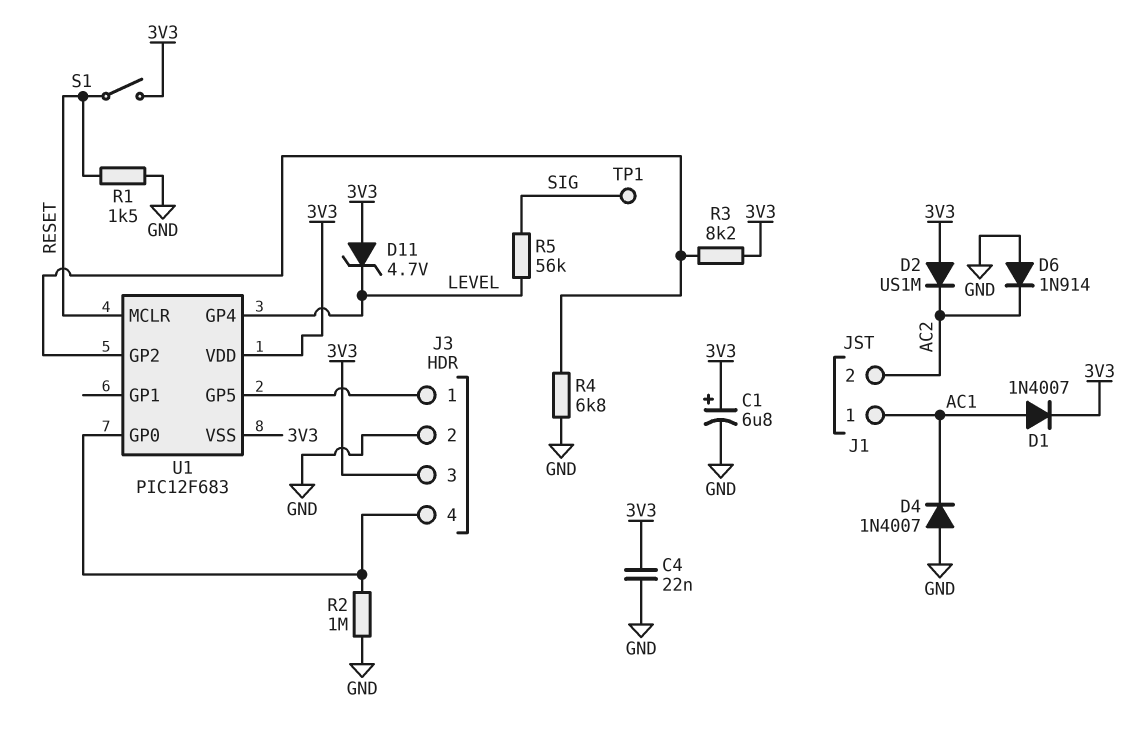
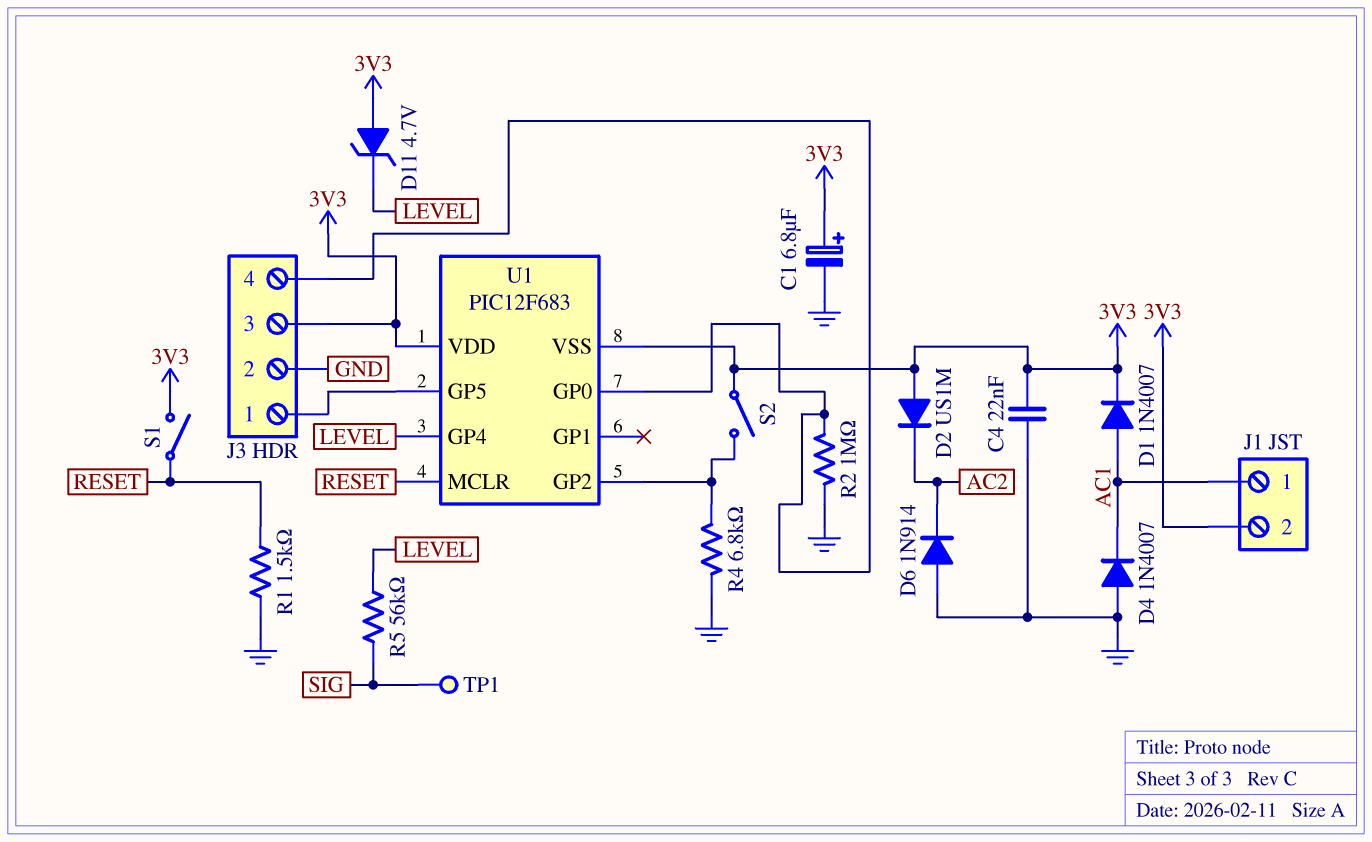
J1 pin 2: AC2 -> 3V3
R3: 8.2k (3V3, U1/GP2) -> none
S2: none -> switch (3V3, U1/GP2)

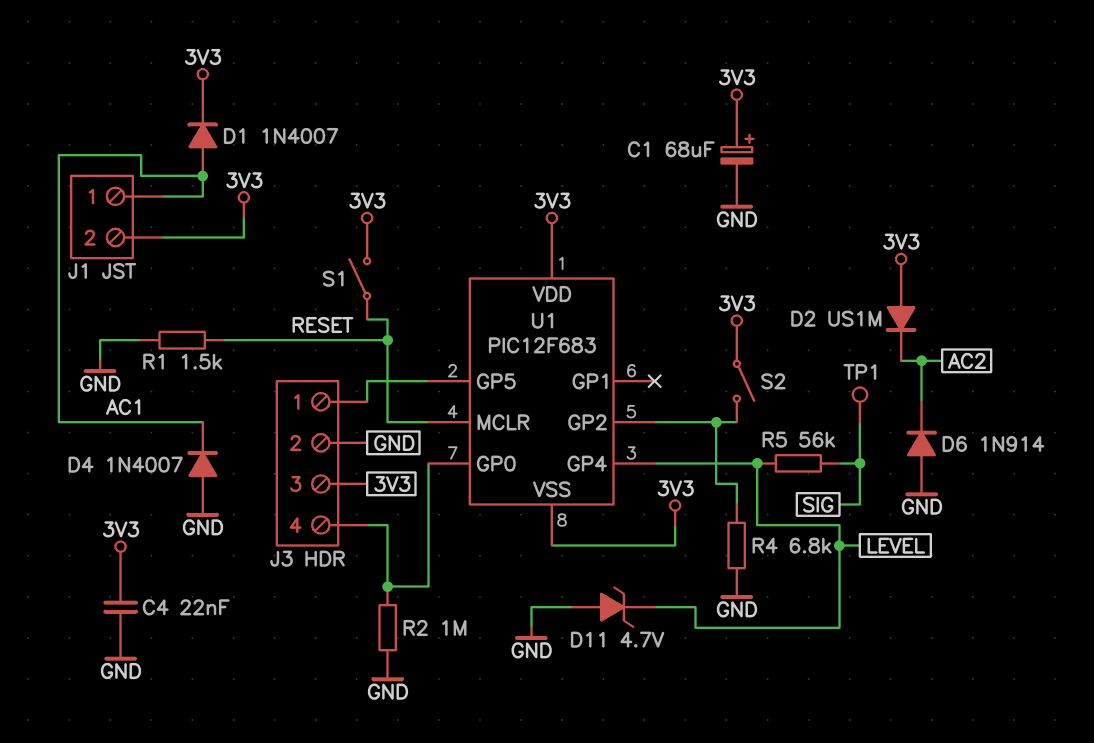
C1: 6.8uF (plus 3V3, minus GND) -> 68uF (plus 3V3, minus GND)
D11: zener 4.7V (A 3V3, K LEVEL) -> zener 4.7V (A GND, K LEVEL)

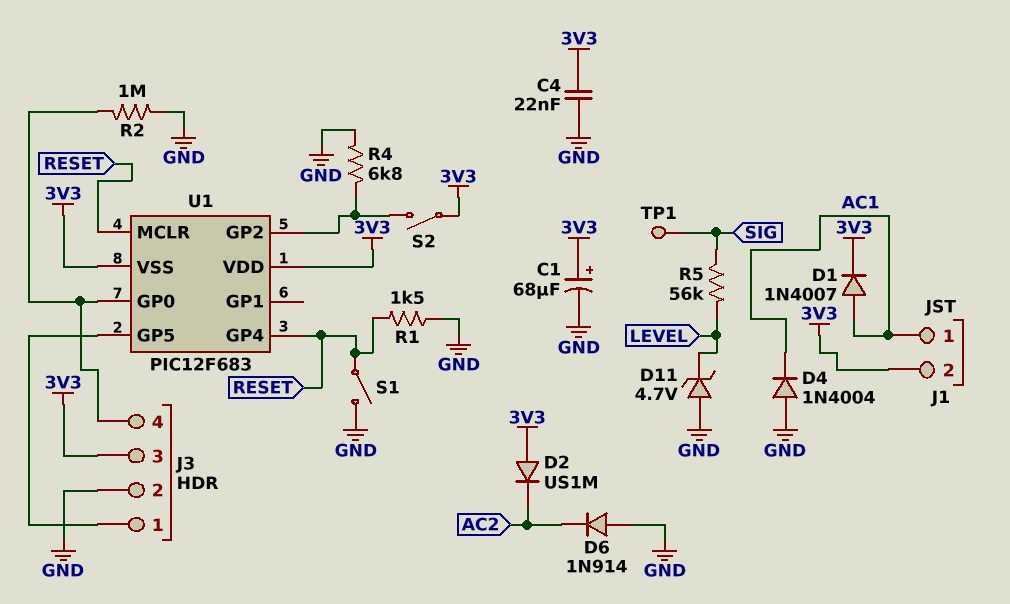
D4: diode 1N4007 (A GND, K AC1) -> diode 1N4004 (A GND, K AC1)
S1: switch (3V3, RESET) -> switch (GND, RESET)
U1 pin GP4: LEVEL -> RESET

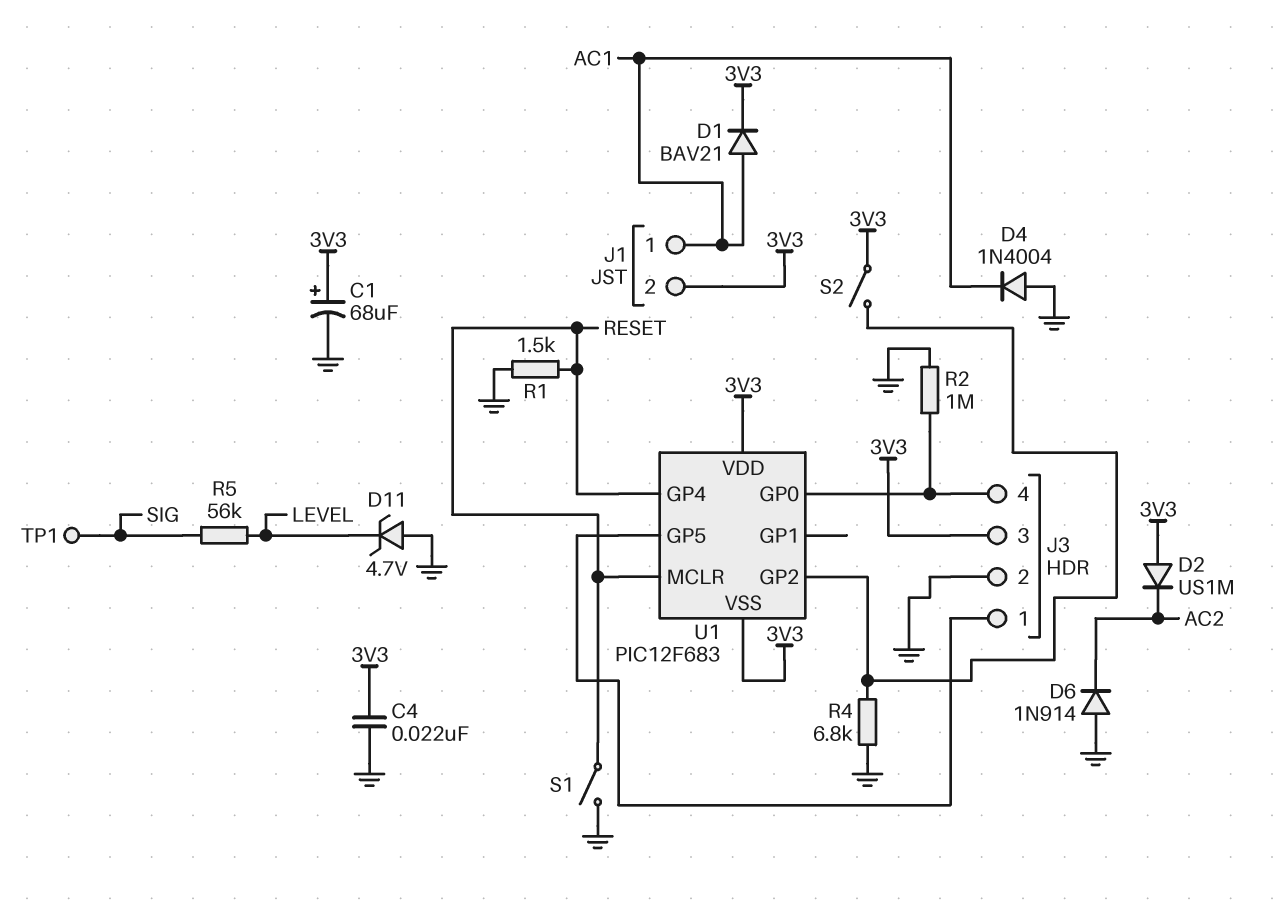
D1: diode 1N4007 (A AC1, K 3V3) -> diode BAV21 (A AC1, K 3V3)

